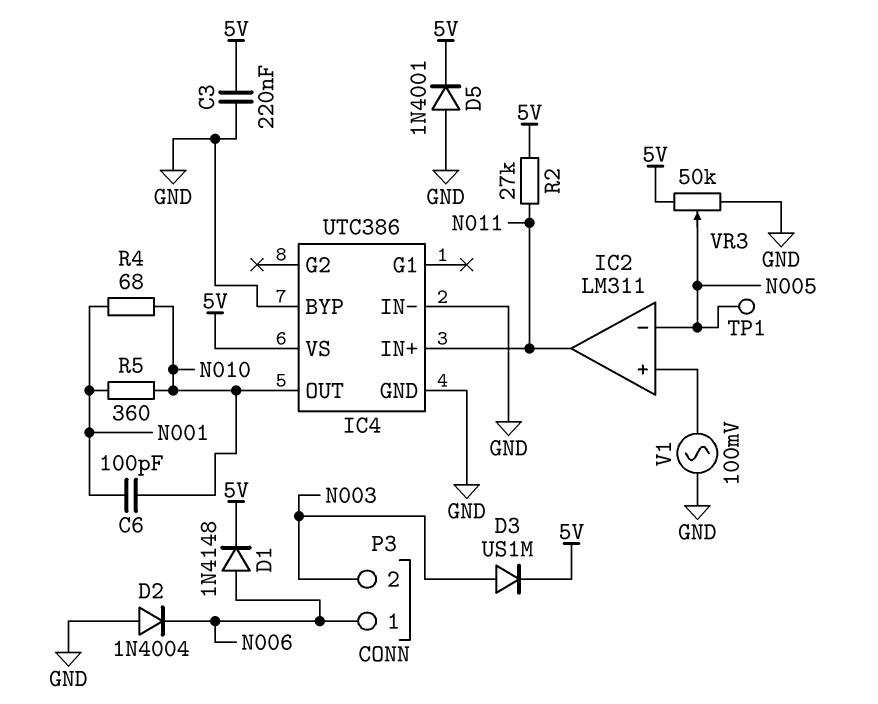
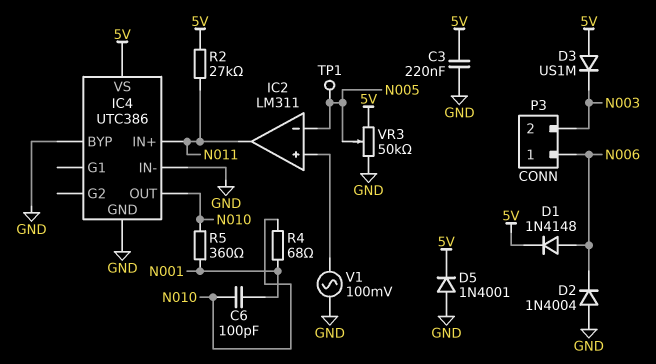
D3: diode US1M (A N003, K 5V) -> diode US1M (A 5V, K N003)

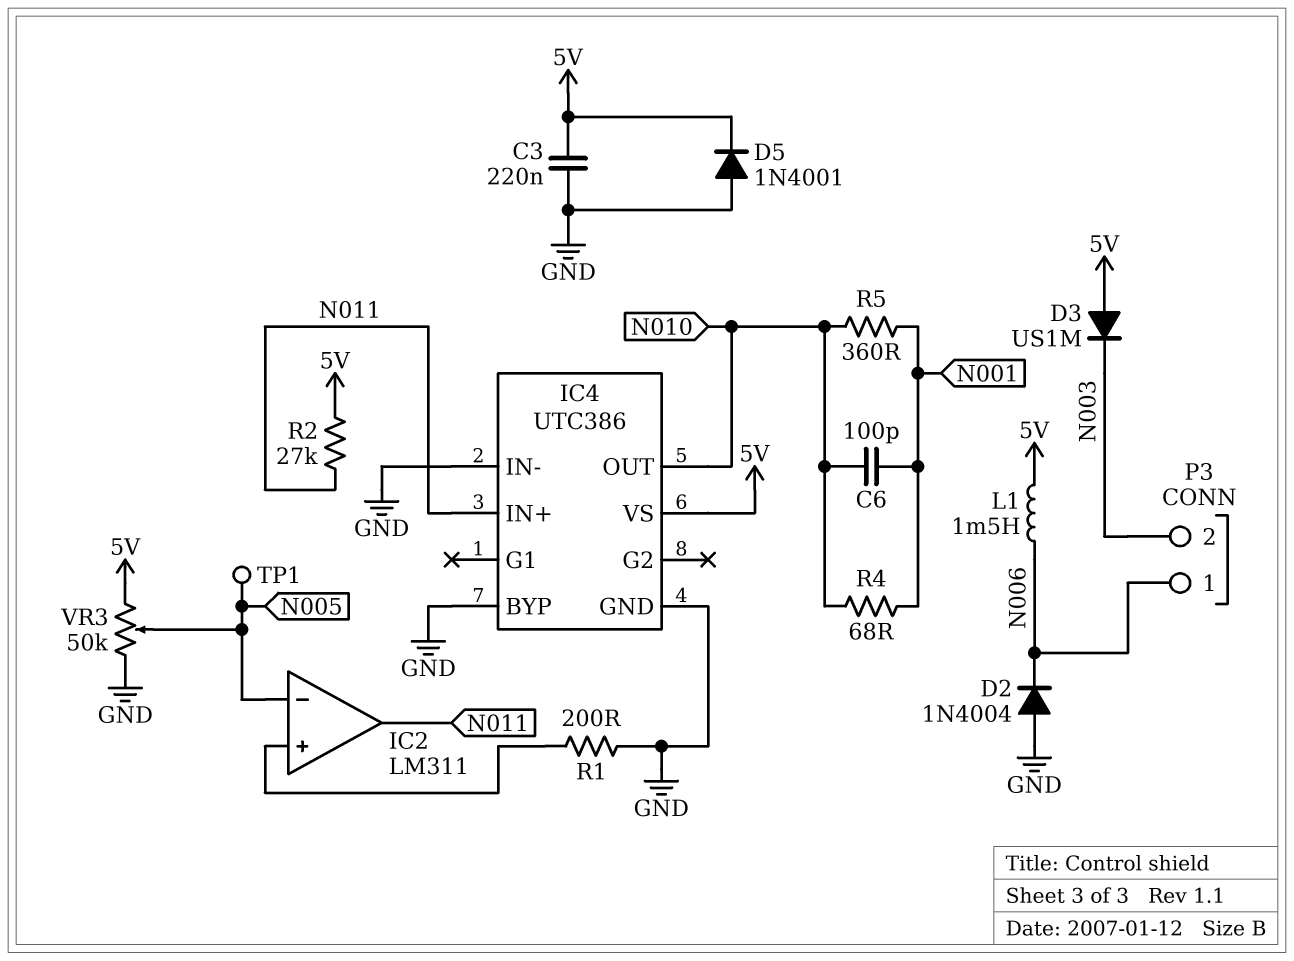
D1: diode 1N4148 (A N006, K 5V) -> none
L1: none -> 1.5mH (5V, N006)
R1: none -> 200 (GND, IC2/in+)
V1: AC 100mV (GND, IC2/in+) -> none

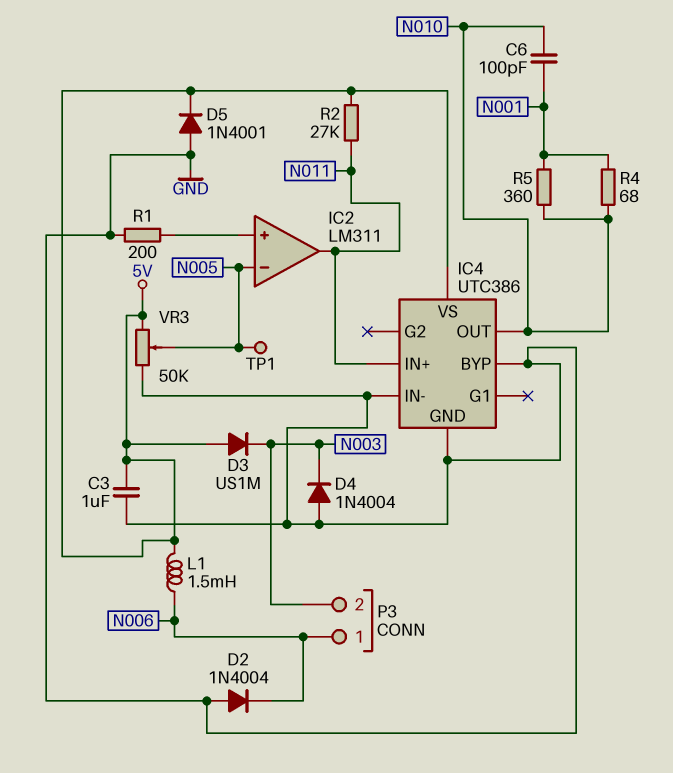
C3: 220nF (5V, GND) -> 1uF (5V, GND)
D4: none -> diode 1N4004 (A GND, K N003)

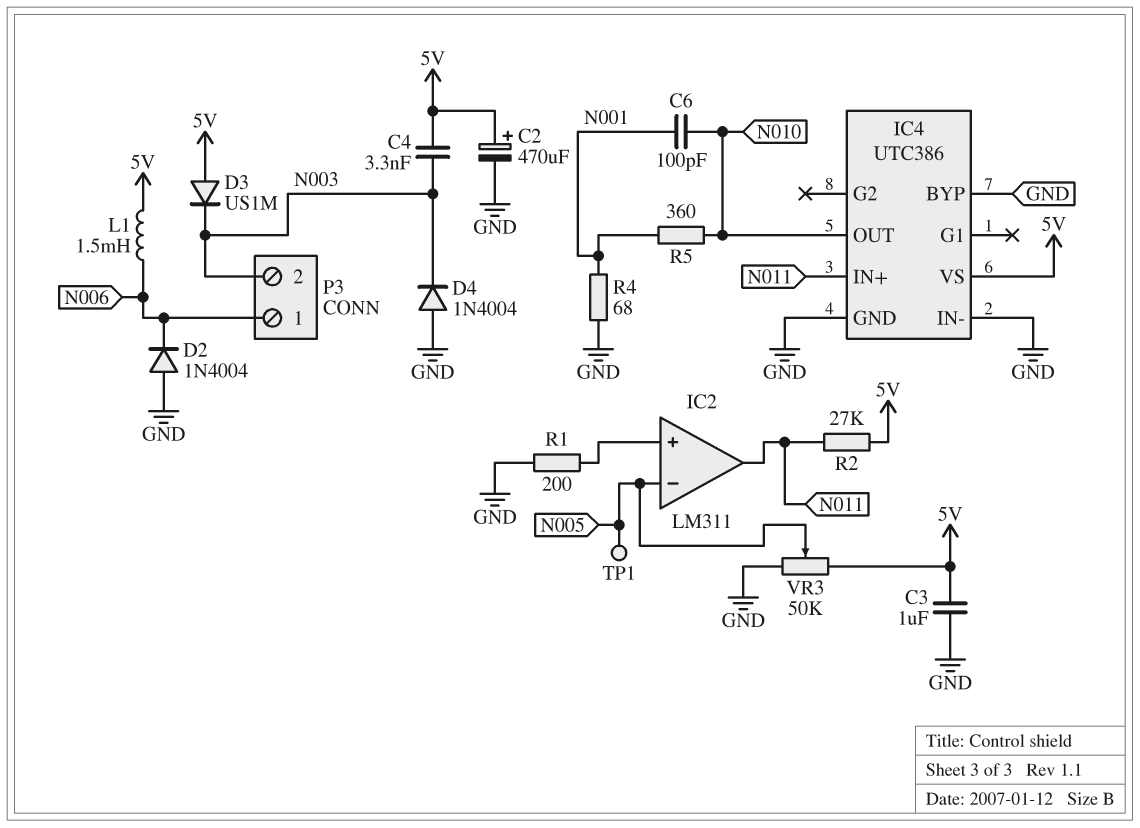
C2: none -> 470uF (plus 5V, minus GND)
C4: none -> 3.3nF (5V, N003)
D5: diode 1N4001 (A GND, K 5V) -> none
R4: 68 (N001, N010) -> 68 (GND, N001)

